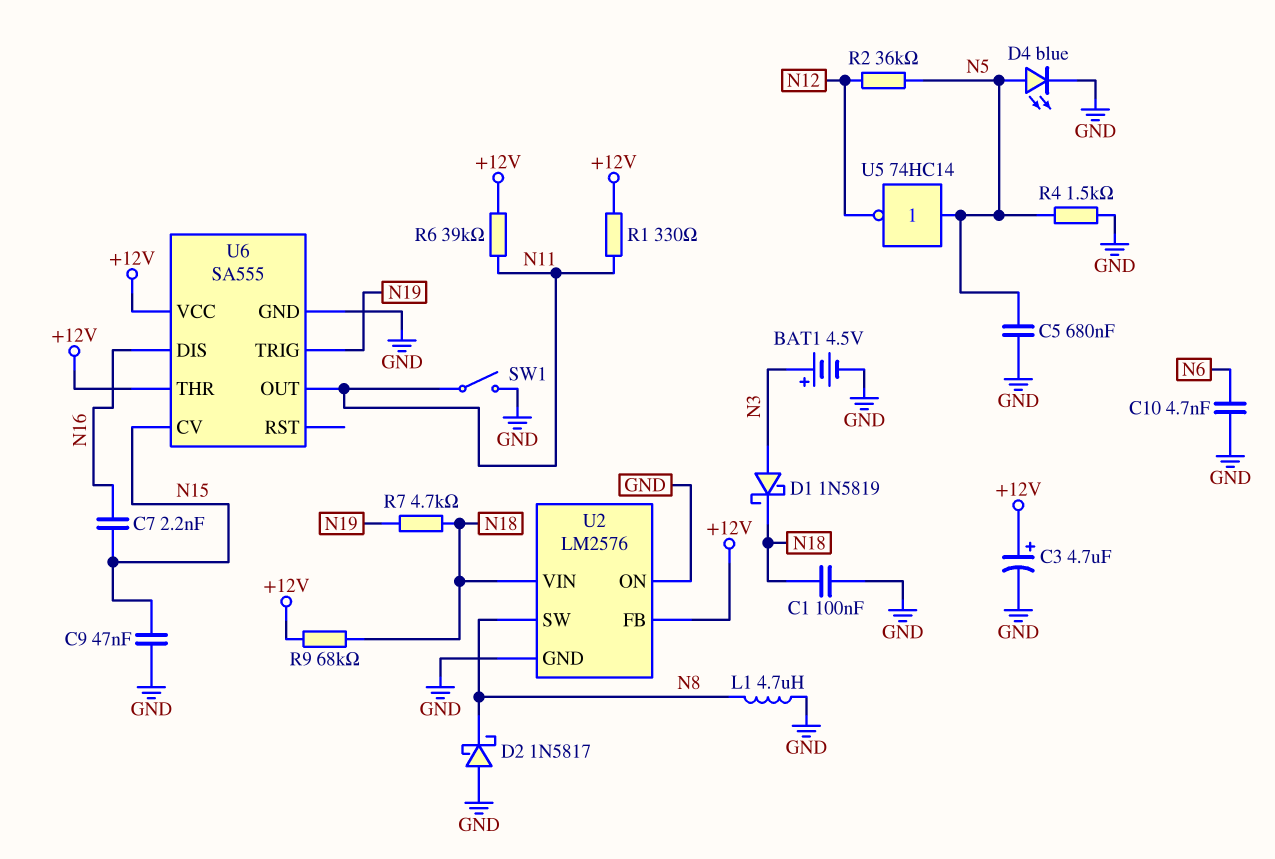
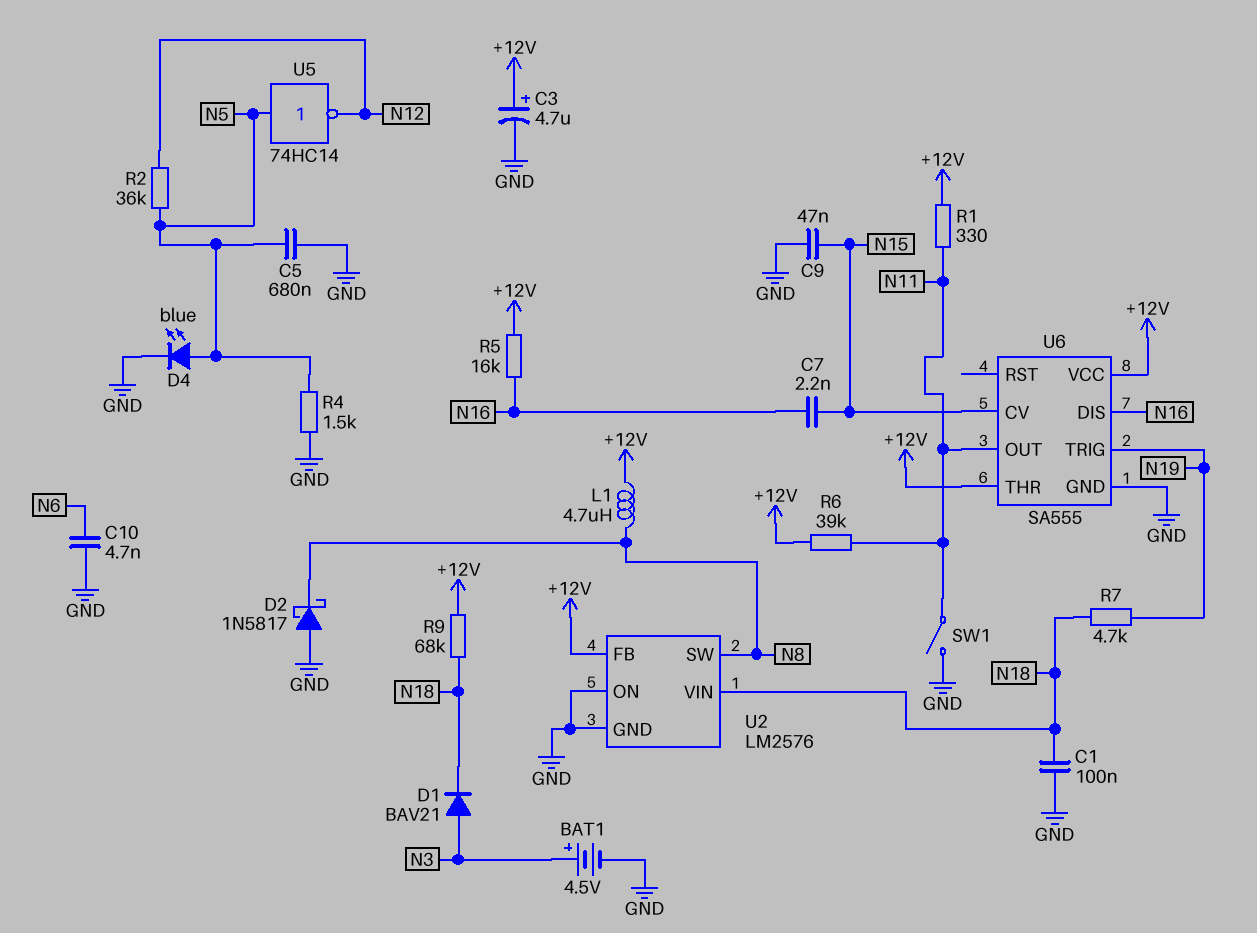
D1: schottky 1N5819 (A N3, K N18) -> diode BAV21 (A N3, K N18)
L1: 4.7uH (GND, N8) -> 4.7uH (+12V, N8)
R5: none -> 16k (+12V, N16)

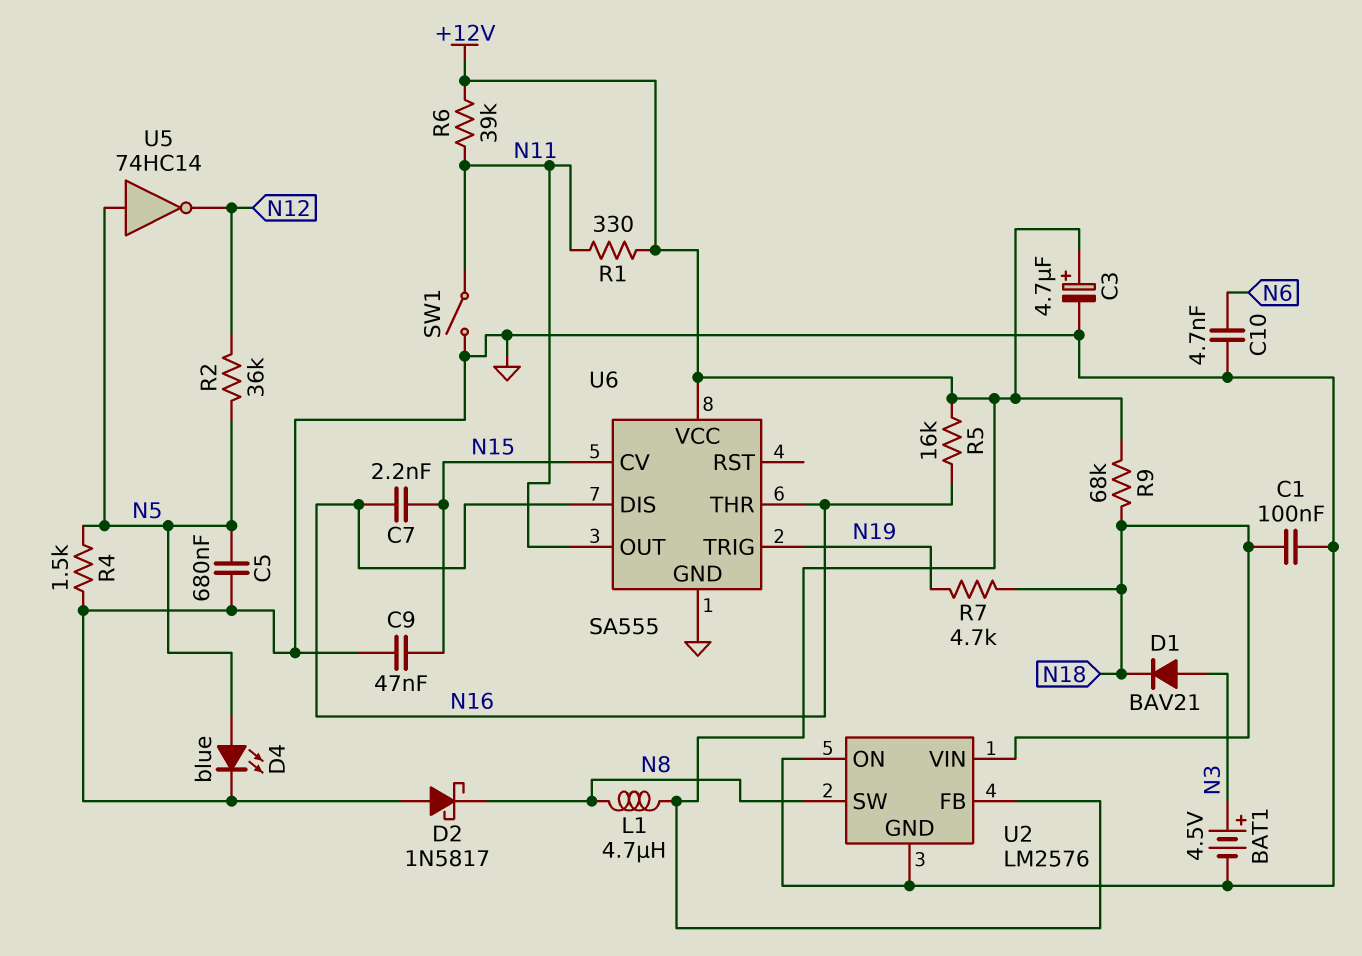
U6 pin THR: +12V -> N16

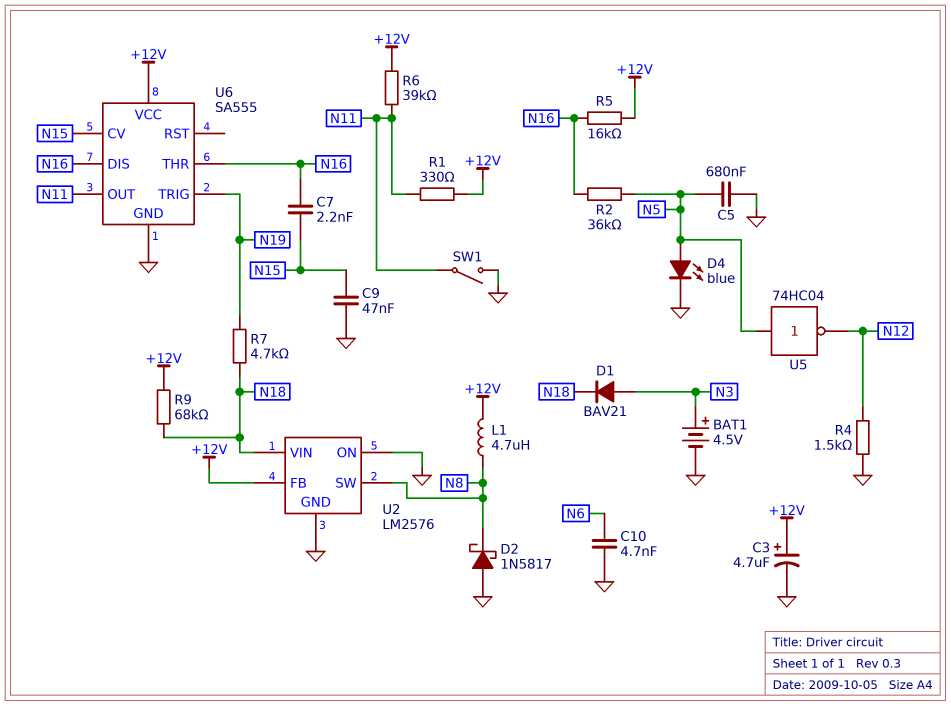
C1: 100nF (GND, N18) -> none
R2: 36k (N5, N12) -> 36k (N5, N16)
R4: 1.5k (GND, N5) -> 1.5k (GND, N12)
U5: NOT 74HC14 (in N5, out N12) -> NOT 74HC04 (in N5, out N12)

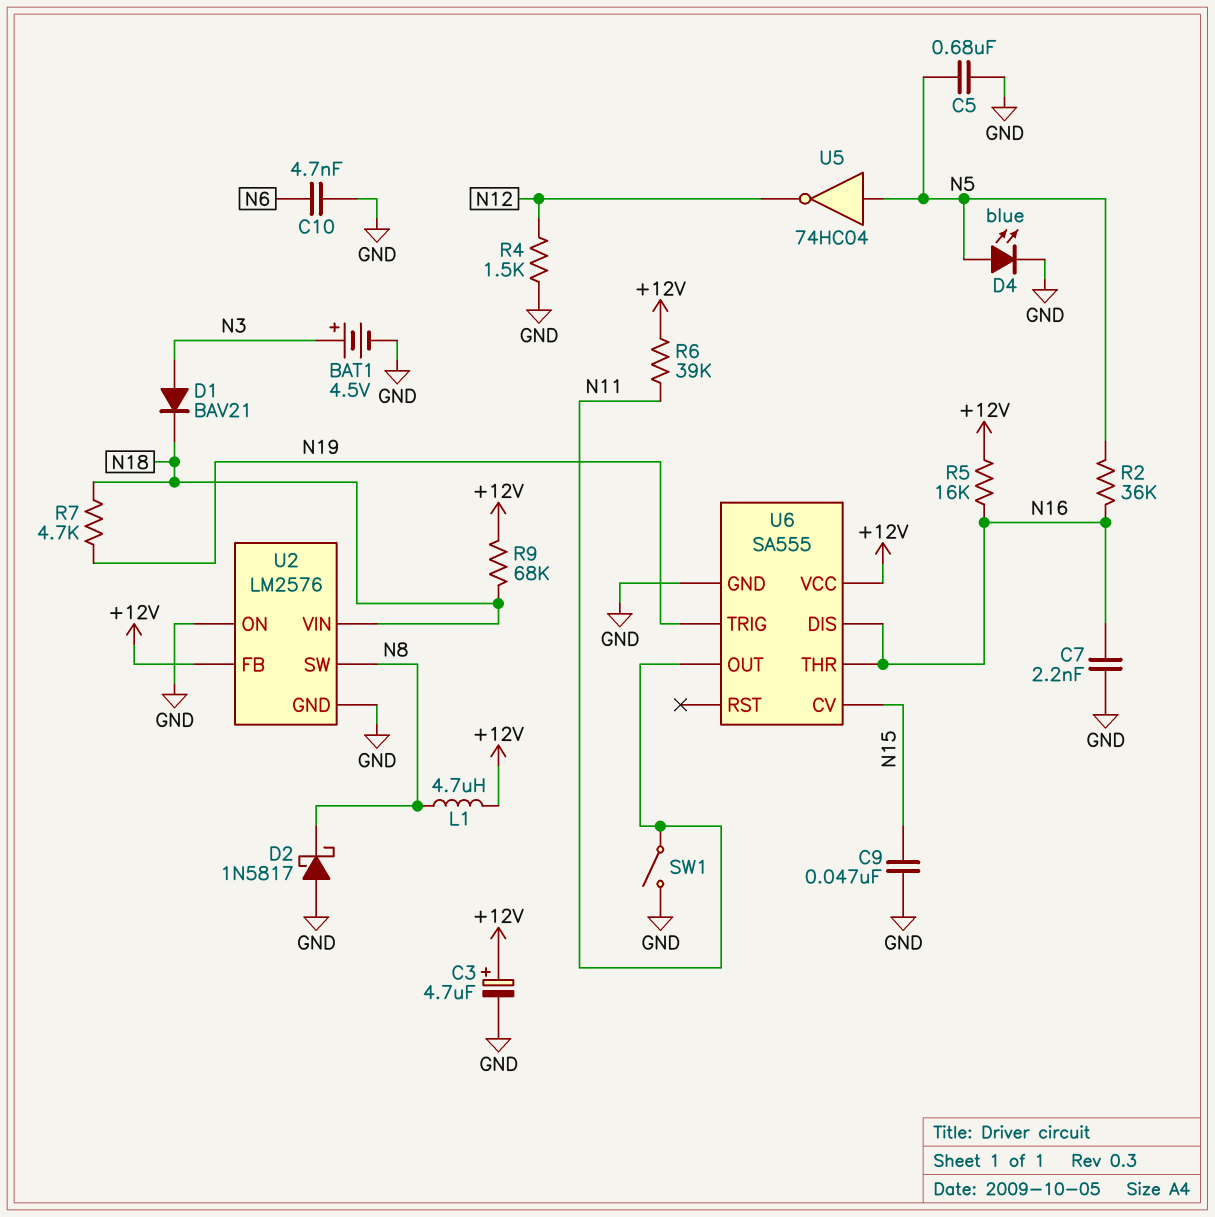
C7: 2.2nF (N15, N16) -> 2.2nF (GND, N16)
R1: 330 (+12V, N11) -> none

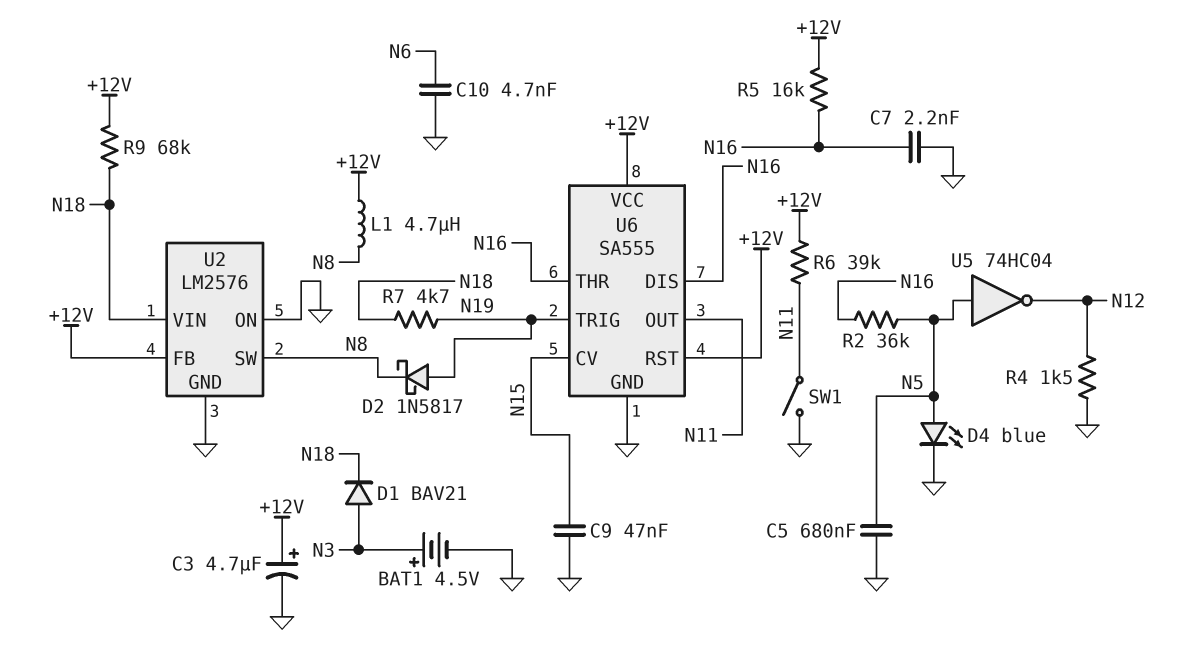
D2: schottky 1N5817 (A GND, K N8) -> schottky 1N5817 (A N19, K N8)
U6 pin RST: none -> +12V

